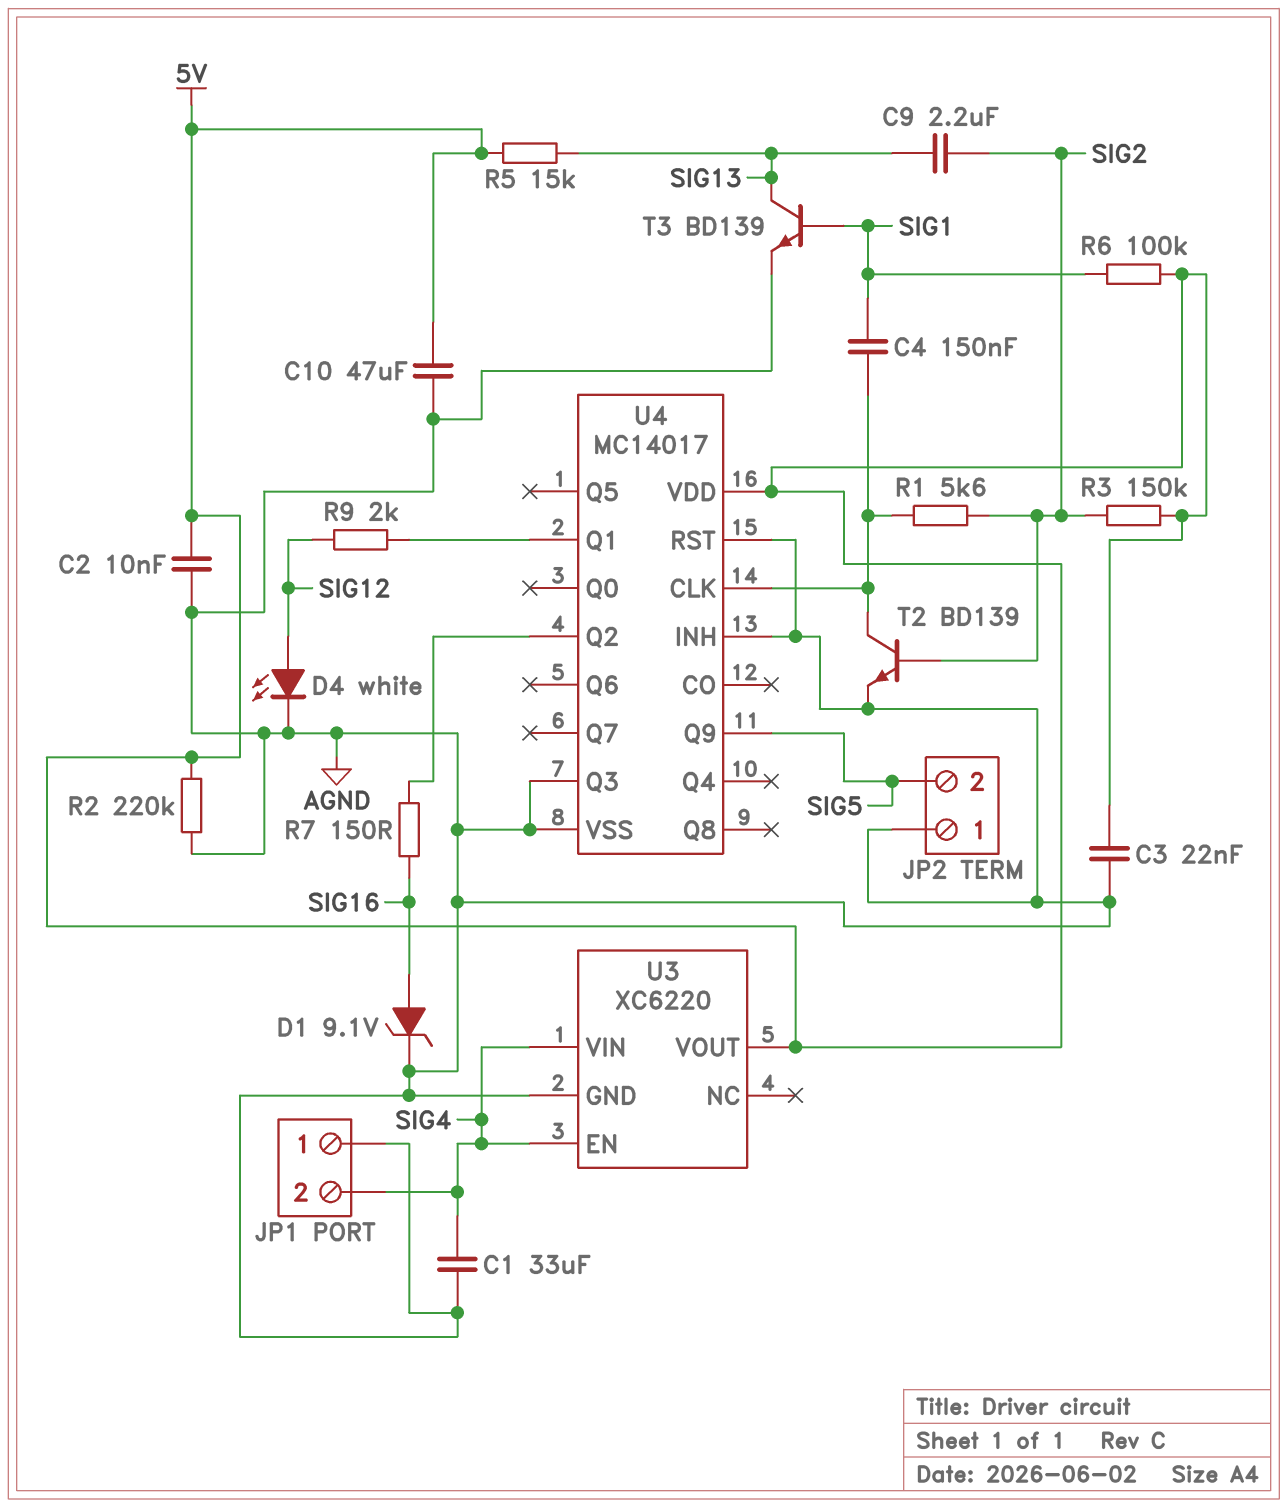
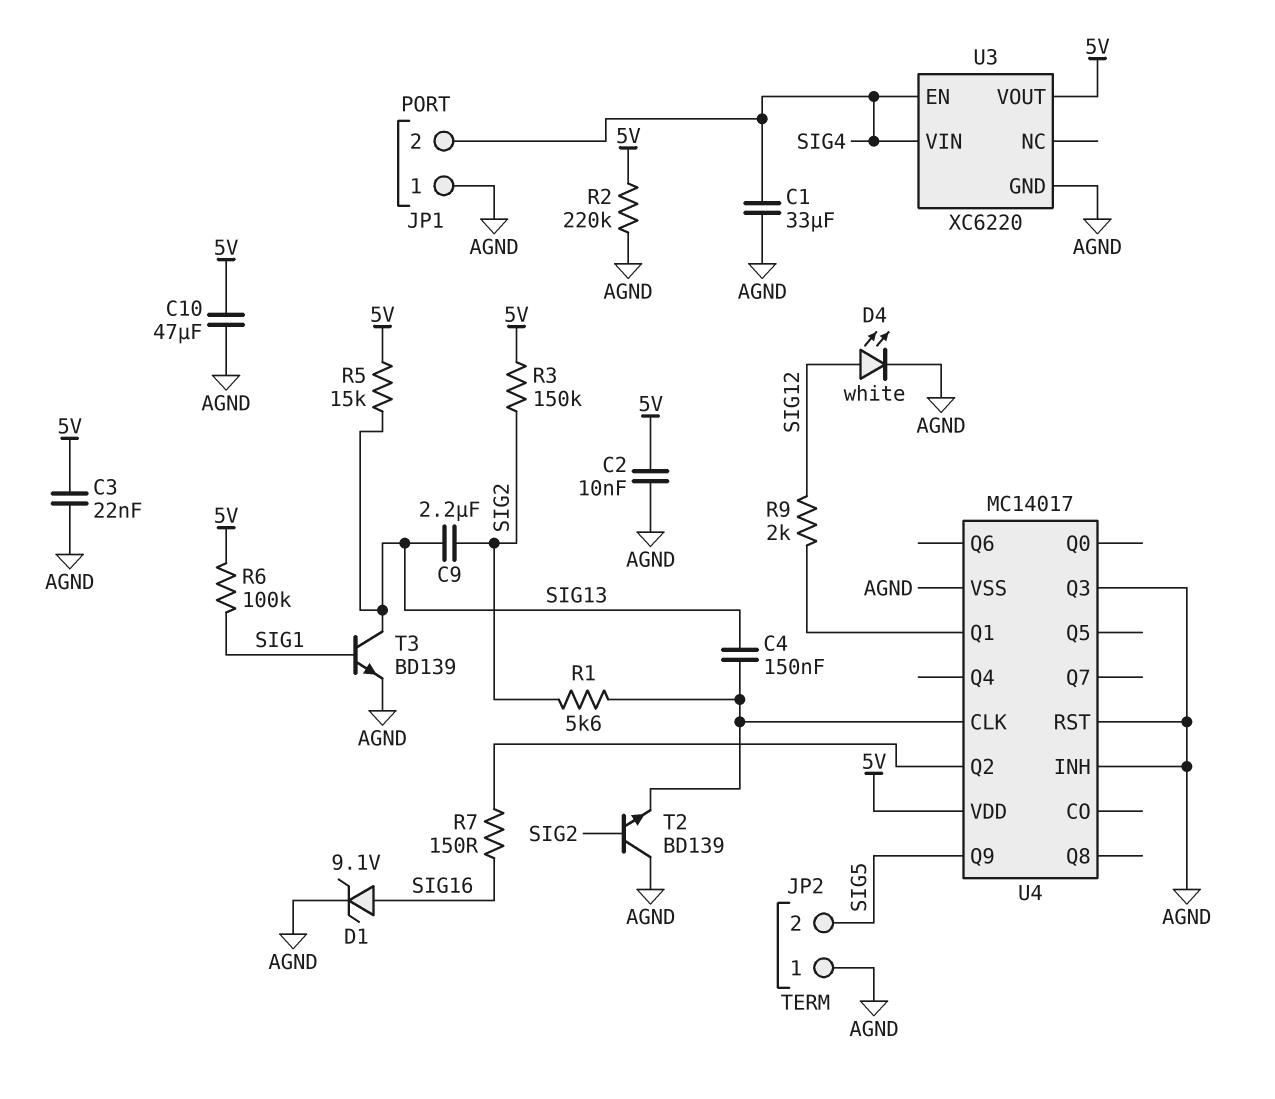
C4: 150nF (SIG1, U4/CLK) -> 150nF (SIG13, U4/CLK)
T2: NPN BD139 (B SIG2, C U4/CLK, E AGND) -> NPN BD139 (B SIG2, C AGND, E U4/CLK)

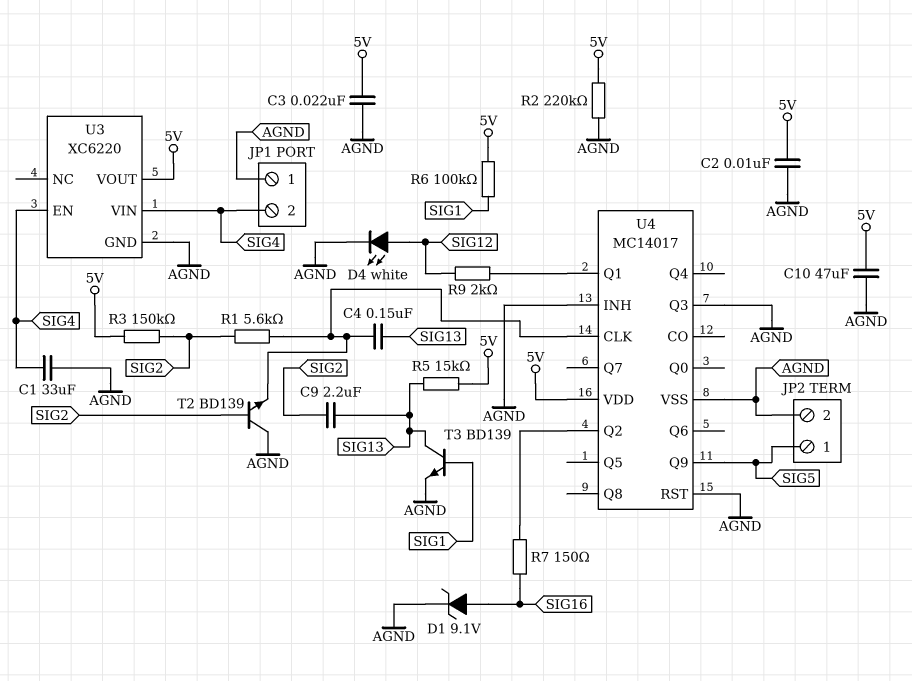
JP2 pin 1: AGND -> SIG5
JP2 pin 2: SIG5 -> AGND

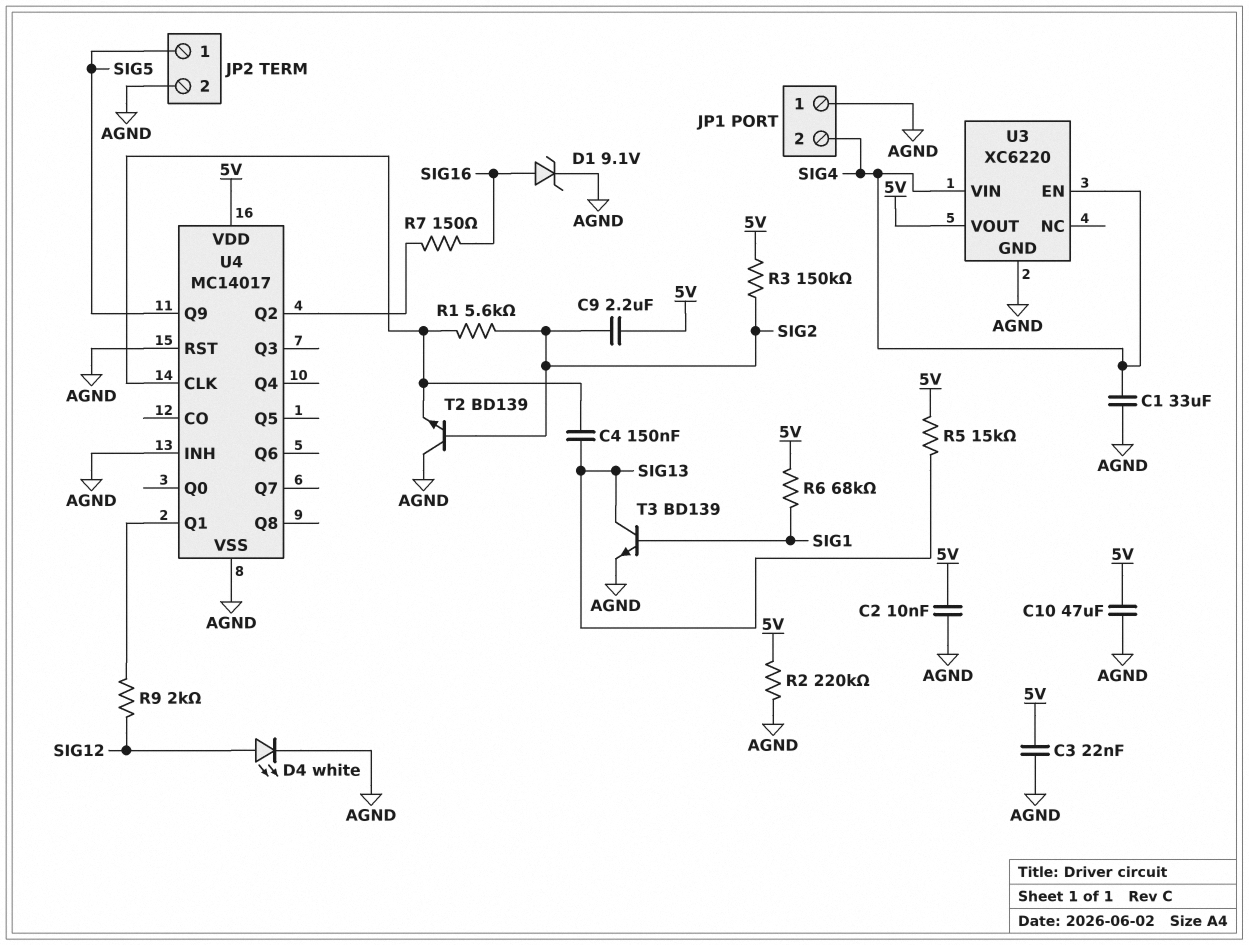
C9: 2.2uF (SIG2, SIG13) -> 2.2uF (5V, SIG2)
R6: 100k (5V, SIG1) -> 68k (5V, SIG1)
U4 pin Q3: AGND -> none

